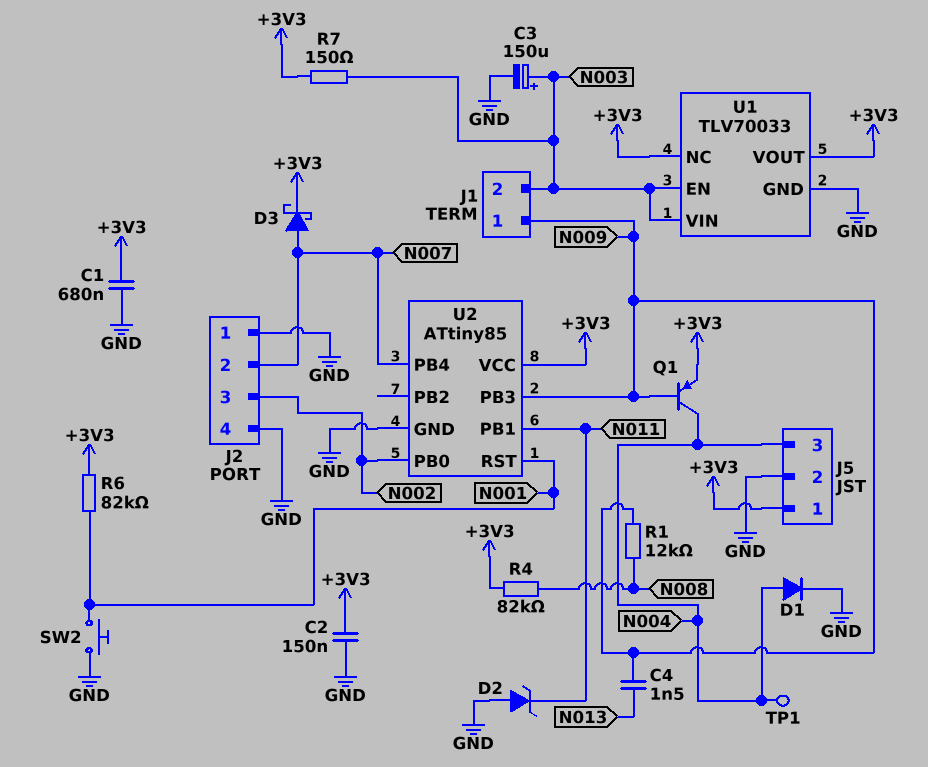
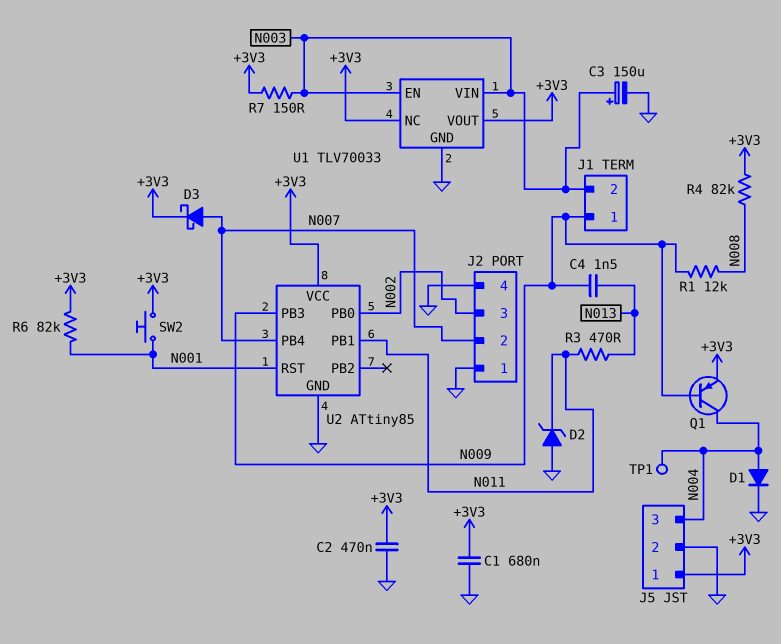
C2: 150nF (+3V3, GND) -> 470nF (+3V3, GND)
R3: none -> 470 (N011, N013)
SW2: button (GND, N001) -> button (+3V3, N001)

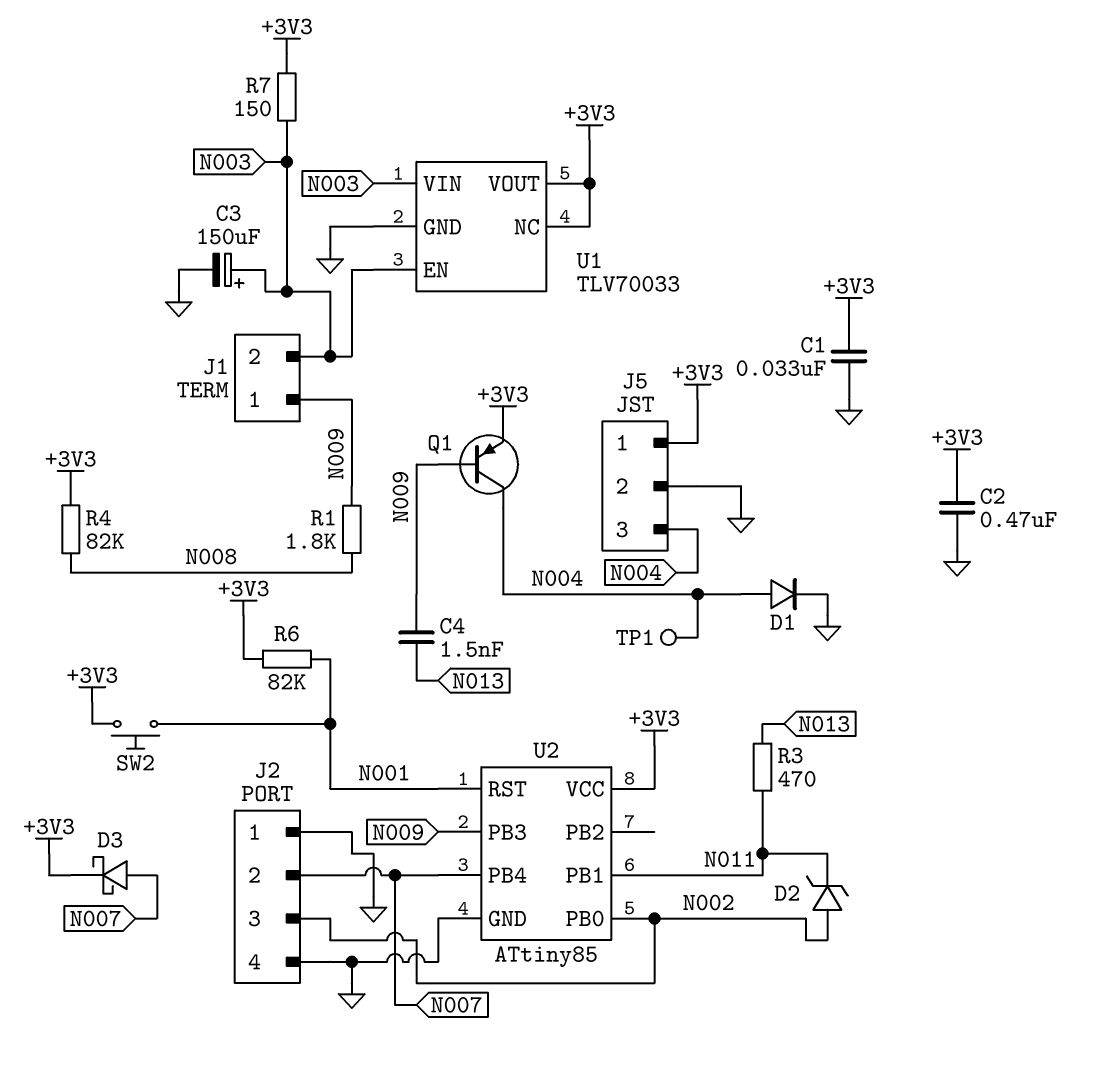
C1: 680nF (+3V3, GND) -> 33nF (+3V3, GND)
D2: zener (A GND, K N011) -> zener (A N002, K N011)
R1: 12k (N008, N009) -> 1.8k (N008, N009)

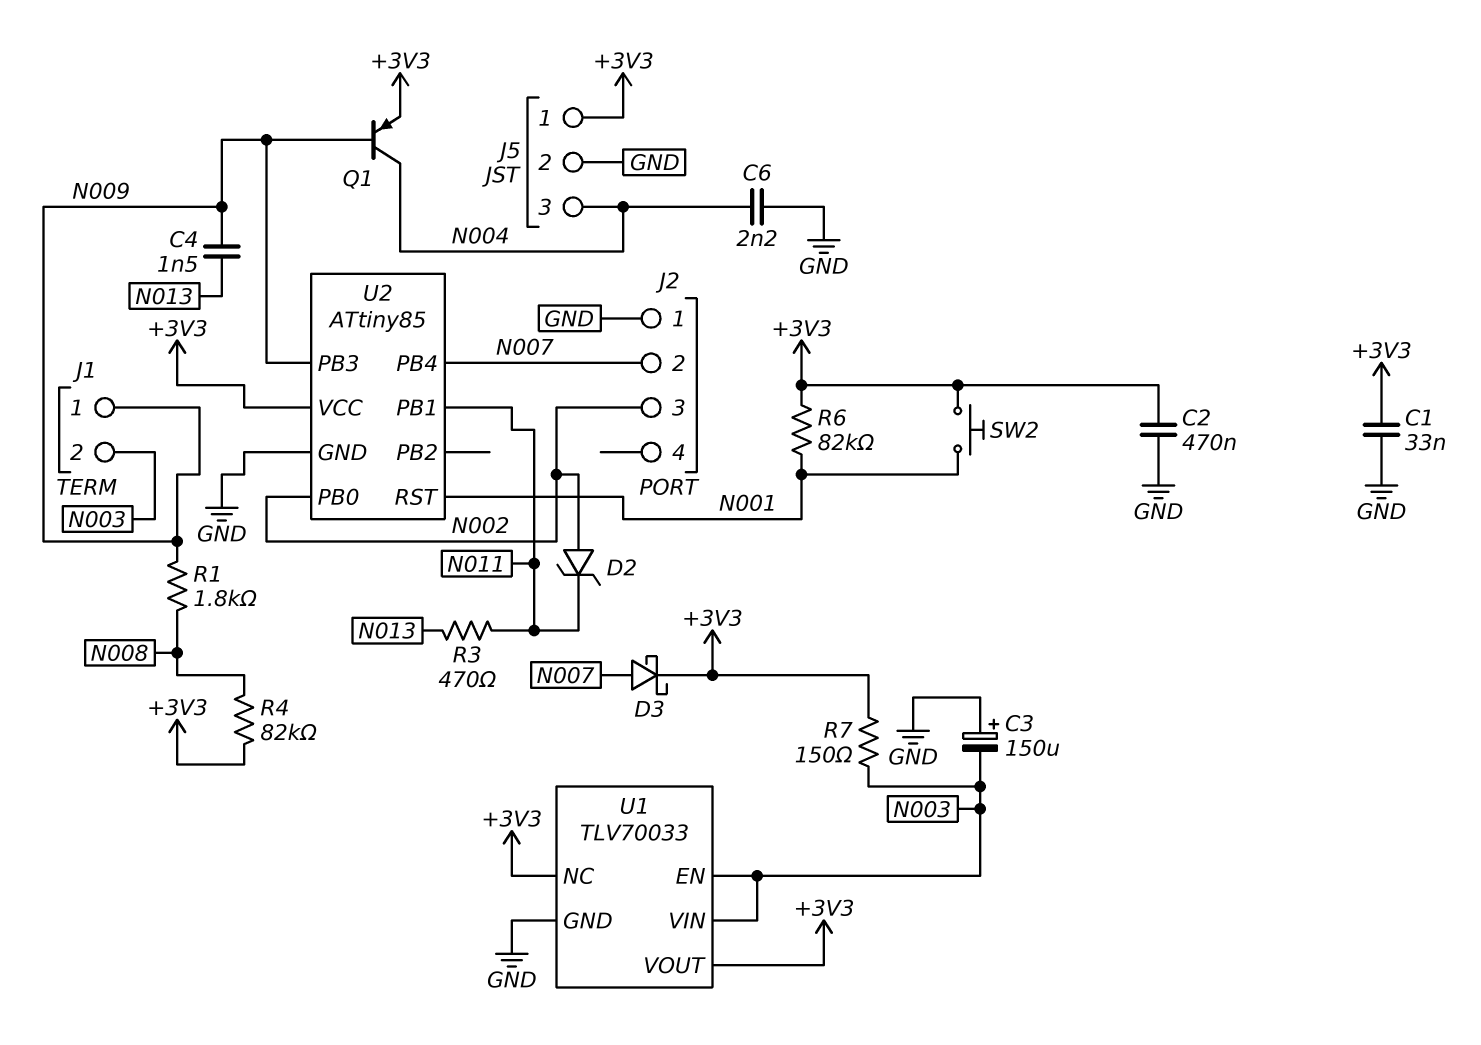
C3: 150uF (plus N003, minus GND) -> 150uF (plus GND, minus N003)
C6: none -> 2.2nF (GND, N004)
D1: diode (A N004, K GND) -> none
J2 pin 4: GND -> none
TP1: test point (N004) -> none

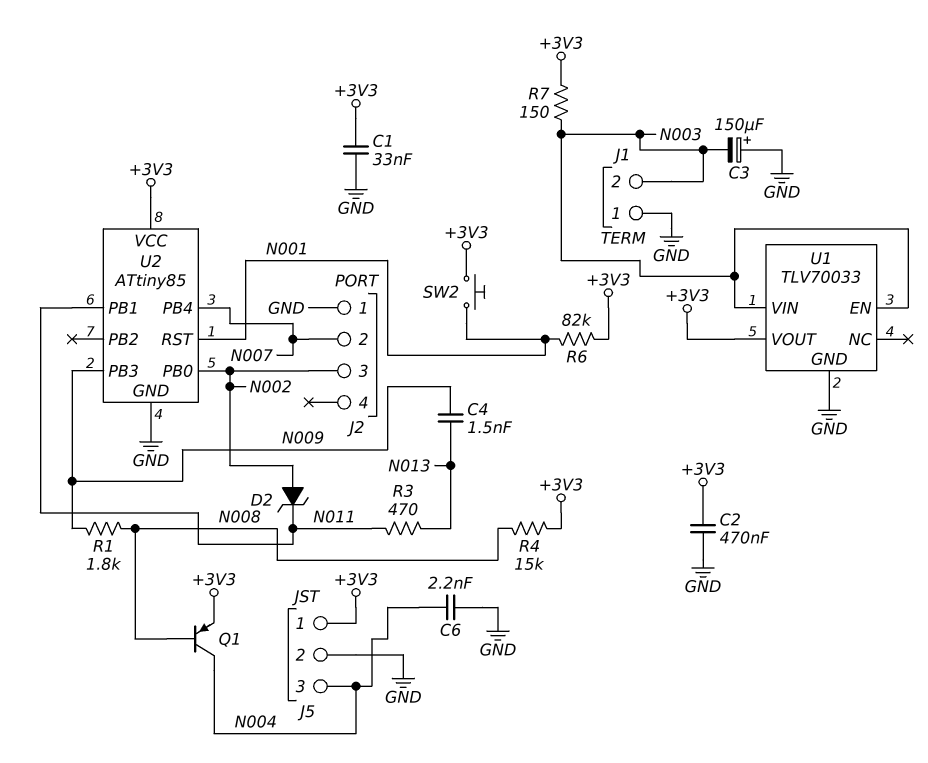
D3: schottky (A N007, K +3V3) -> none
J1 pin 1: N009 -> GND
Q1: PNP (B N009, C N004, E +3V3) -> PNP (B N008, C N004, E +3V3)
R4: 82k (+3V3, N008) -> 15k (+3V3, N008)
U1 pin NC: +3V3 -> none

